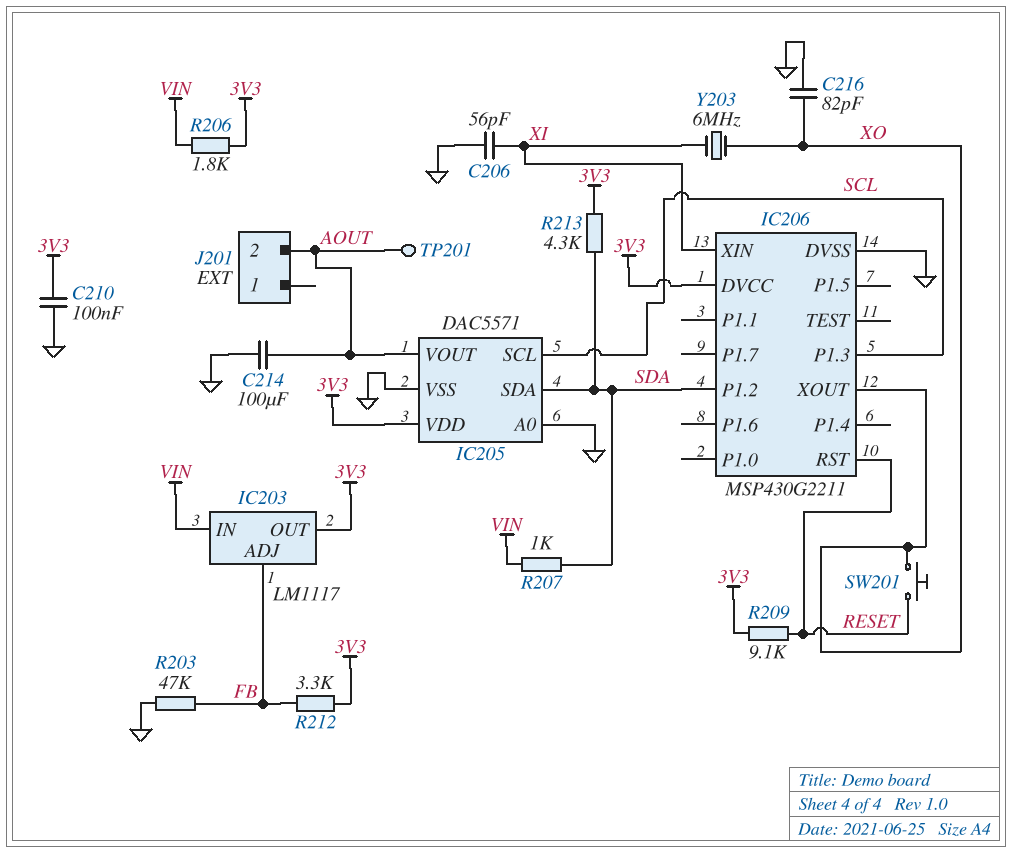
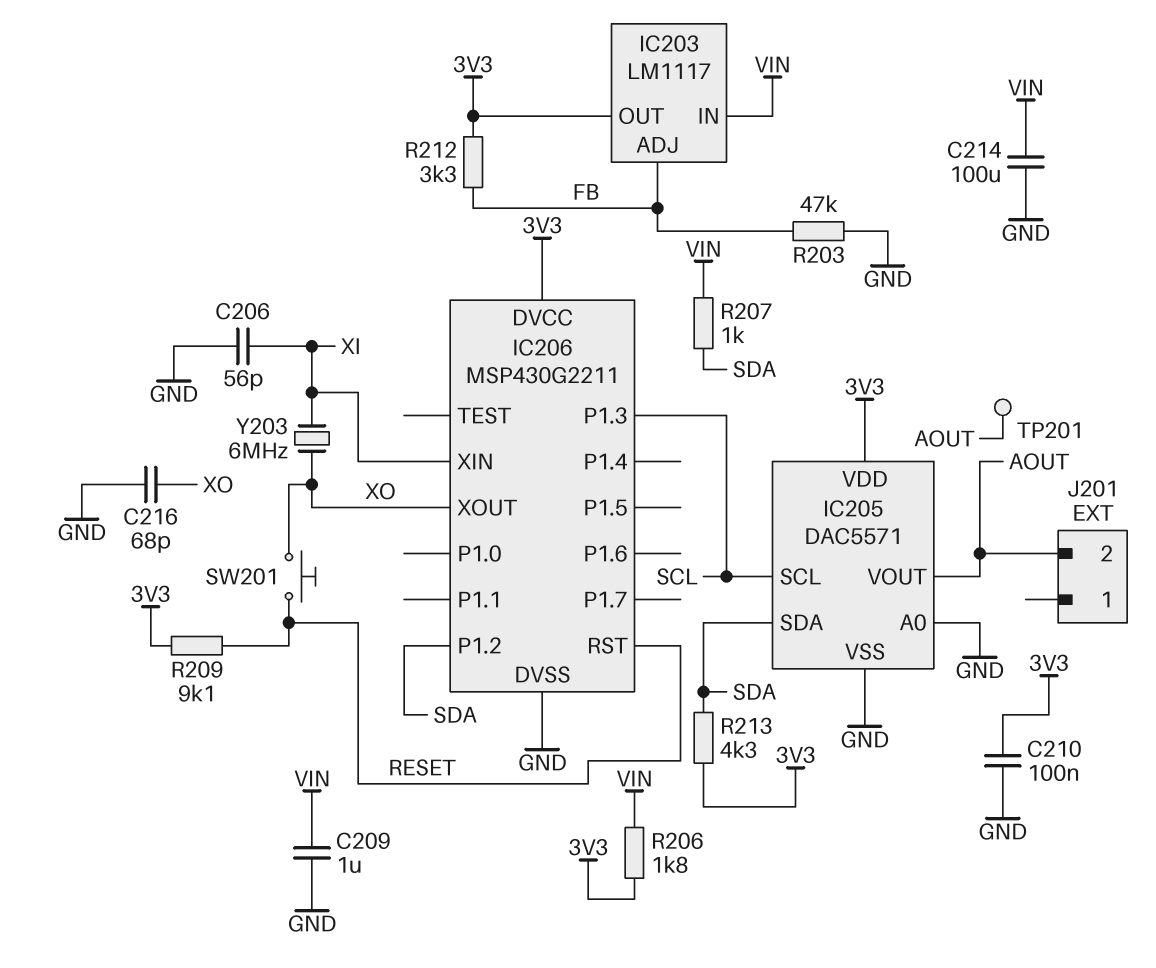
C209: none -> 1uF (GND, VIN)
C214: 100uF (AOUT, GND) -> 100uF (GND, VIN)
C216: 82pF (GND, XO) -> 68pF (GND, XO)

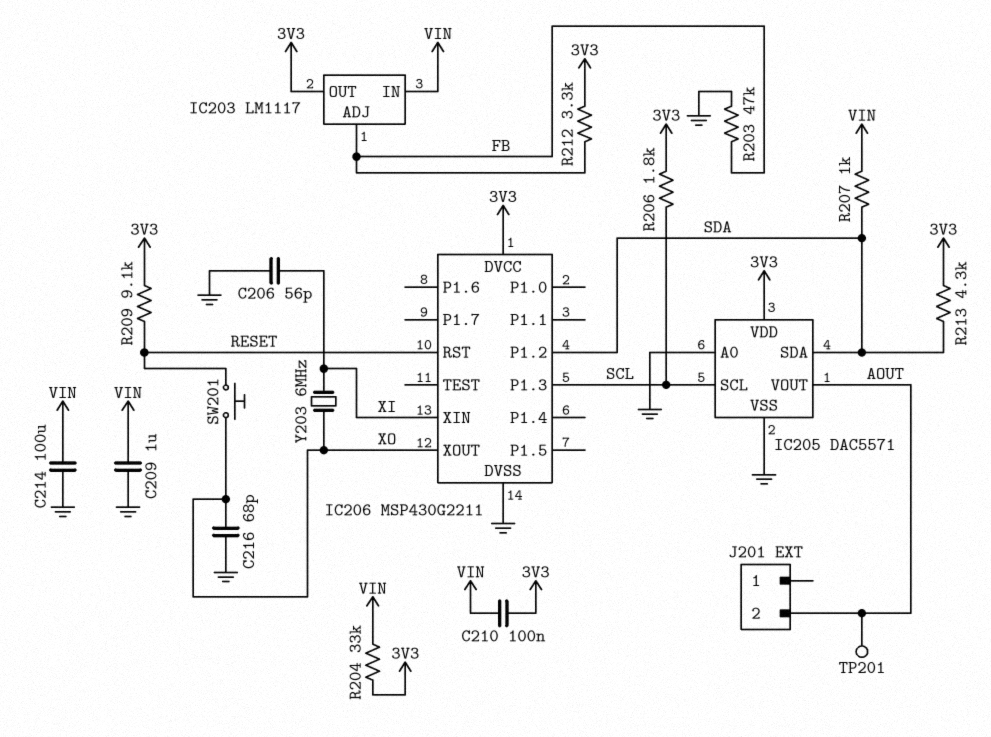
C210: 100nF (3V3, GND) -> 100nF (3V3, VIN)
R204: none -> 33k (3V3, VIN)
R206: 1.8k (3V3, VIN) -> 1.8k (3V3, SCL)

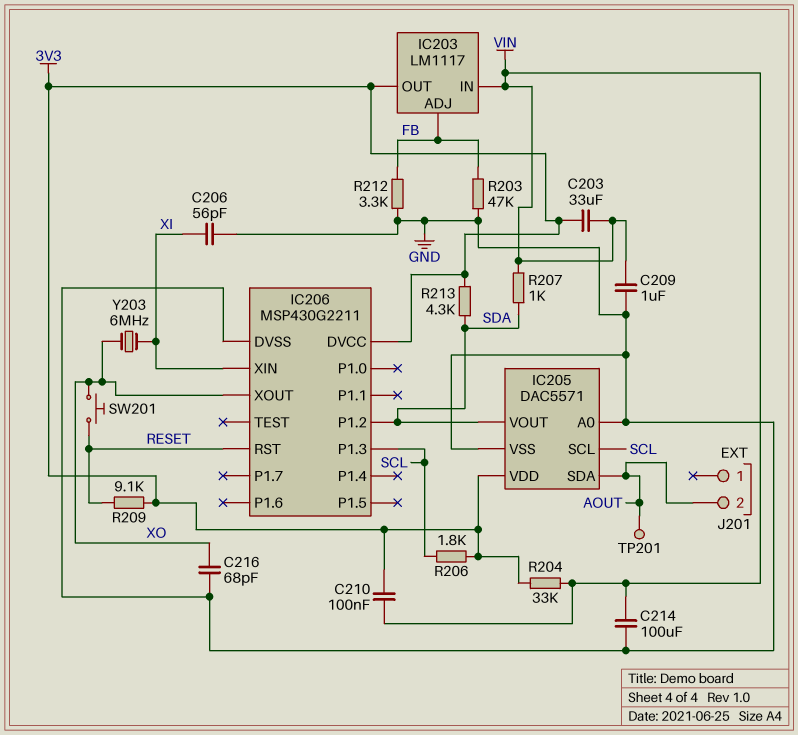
C203: none -> 33uF (3V3, VIN)
IC205 pin SDA: SDA -> AOUT
IC205 pin VOUT: AOUT -> SDA
R212: 3.3k (3V3, FB) -> 3.3k (FB, GND)

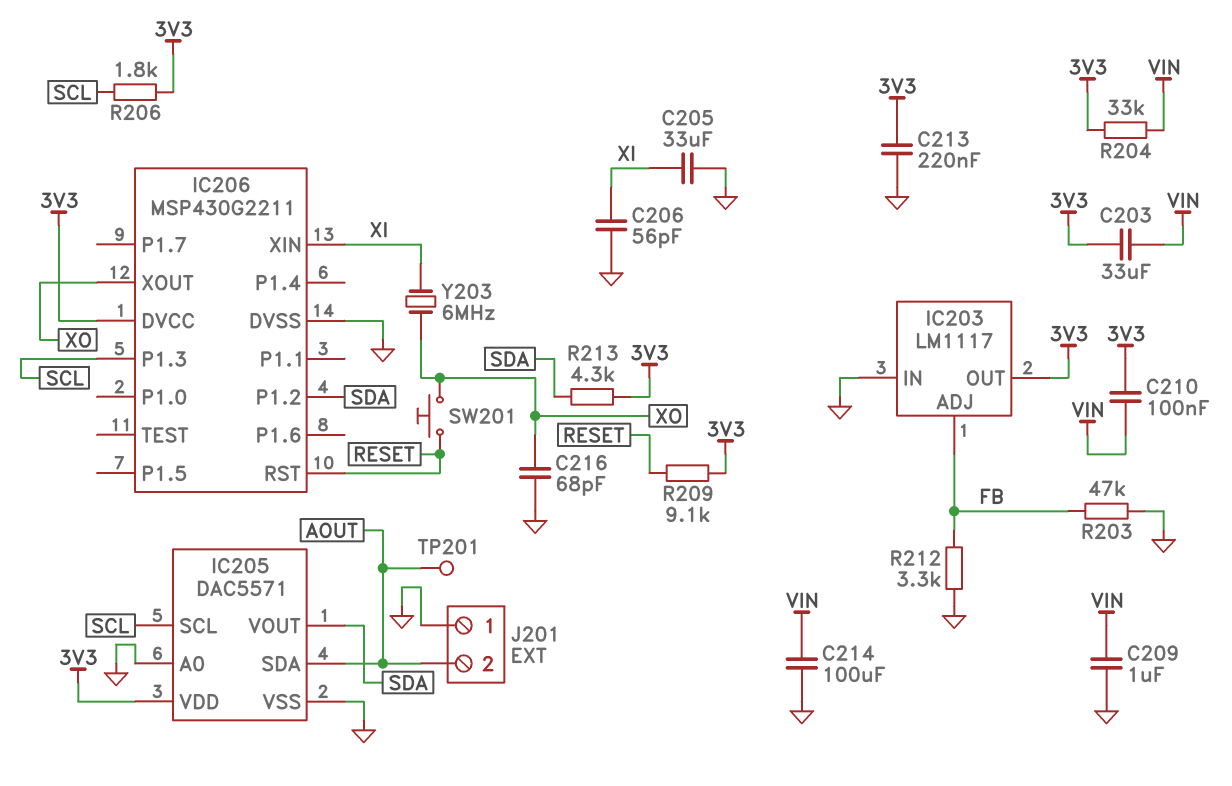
C205: none -> 33uF (GND, XI)
C213: none -> 220nF (3V3, GND)
IC203 pin IN: VIN -> GND
J201 pin 1: none -> GND
R207: 1k (SDA, VIN) -> none

